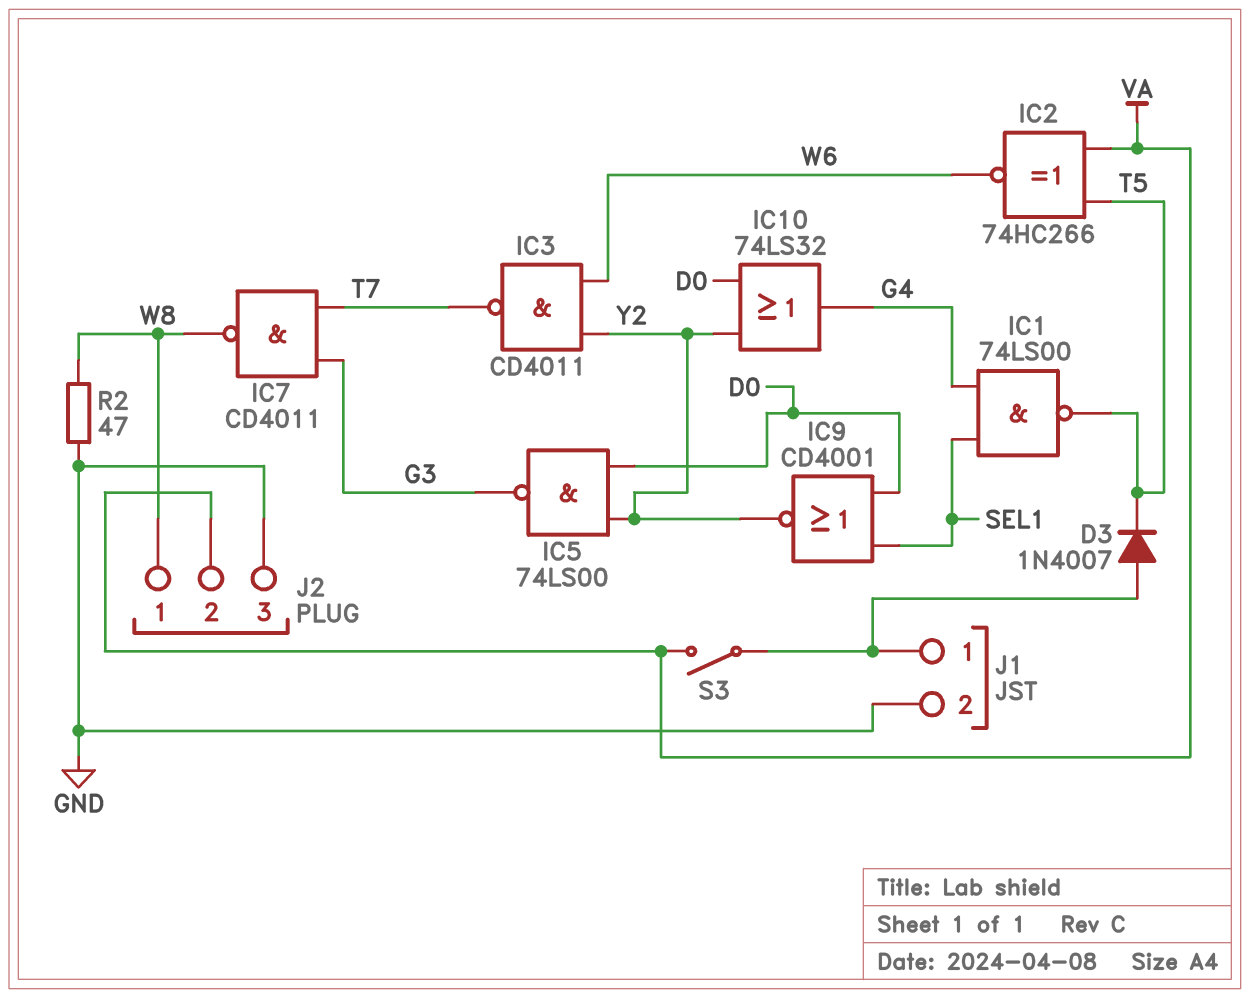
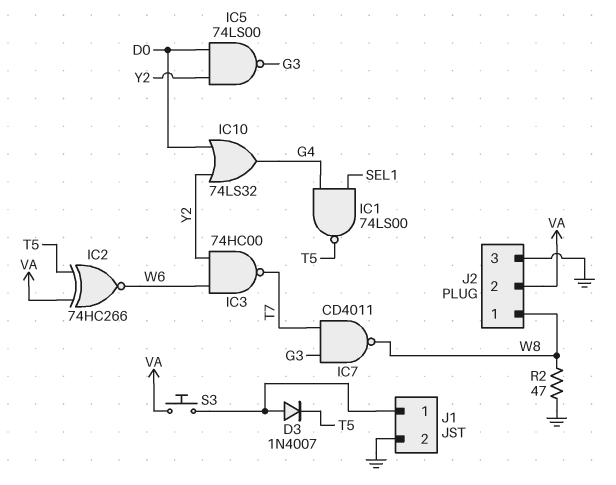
IC3: NAND CD4011 (in W6, in Y2, out T7) -> NAND 74HC00 (in W6, in Y2, out T7)
IC9: NOR CD4001 (in D0, in SEL1, out Y2) -> none
S3: switch (J1/1, VA) -> button (J1/1, VA)

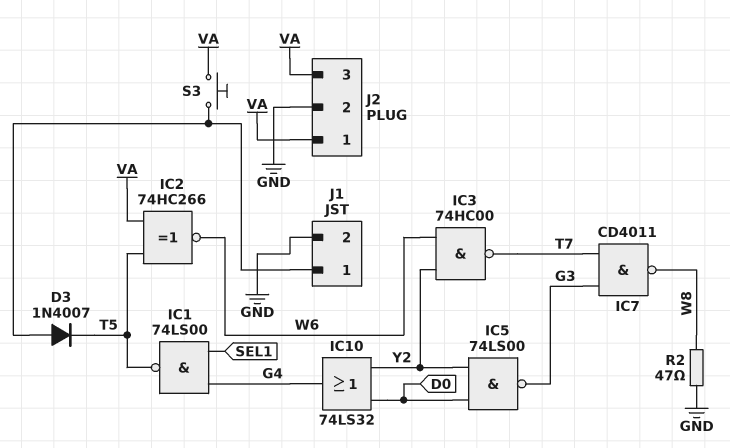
J2 pin 1: W8 -> VA
J2 pin 2: VA -> GND
J2 pin 3: GND -> VA

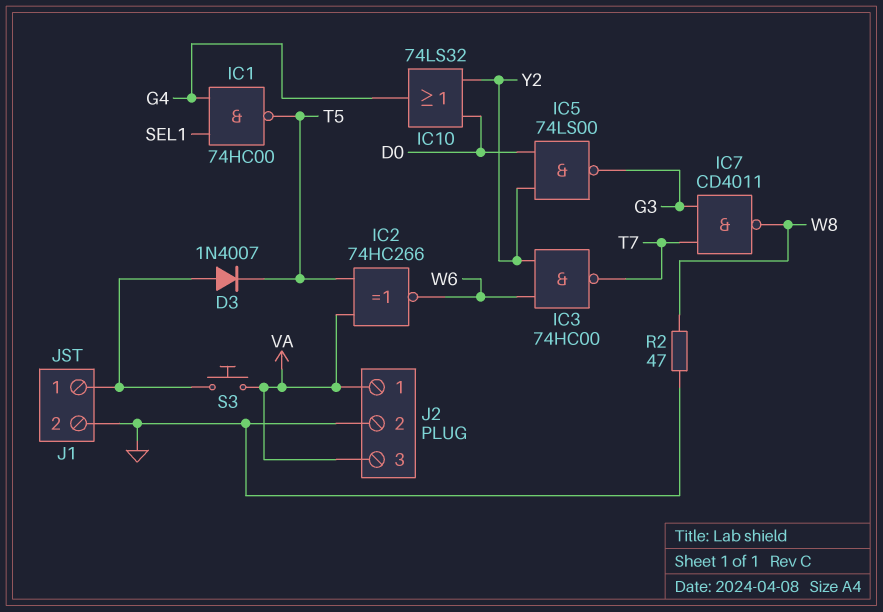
IC1: NAND 74LS00 (in G4, in SEL1, out T5) -> NAND 74HC00 (in G4, in SEL1, out T5)

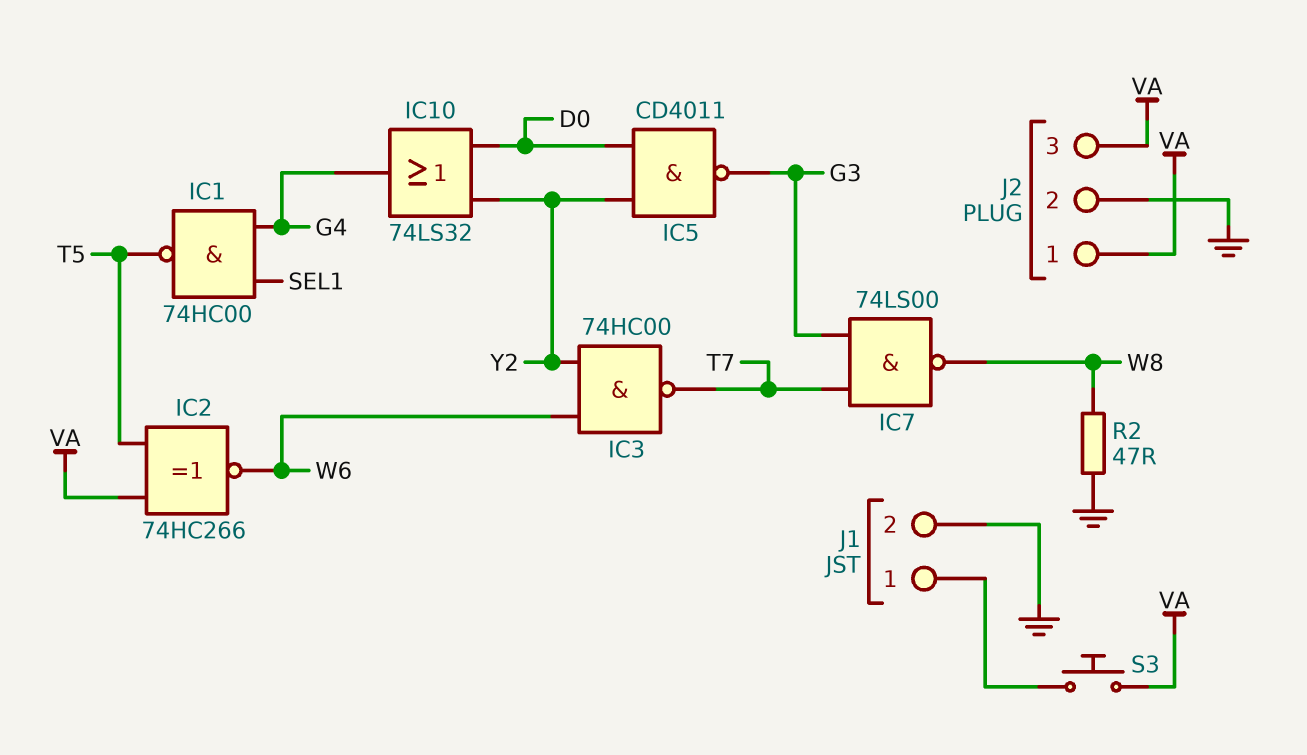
D3: diode 1N4007 (A J1/1, K T5) -> none
IC5: NAND 74LS00 (in D0, in Y2, out G3) -> NAND CD4011 (in D0, in Y2, out G3)
IC7: NAND CD4011 (in G3, in T7, out W8) -> NAND 74LS00 (in G3, in T7, out W8)

